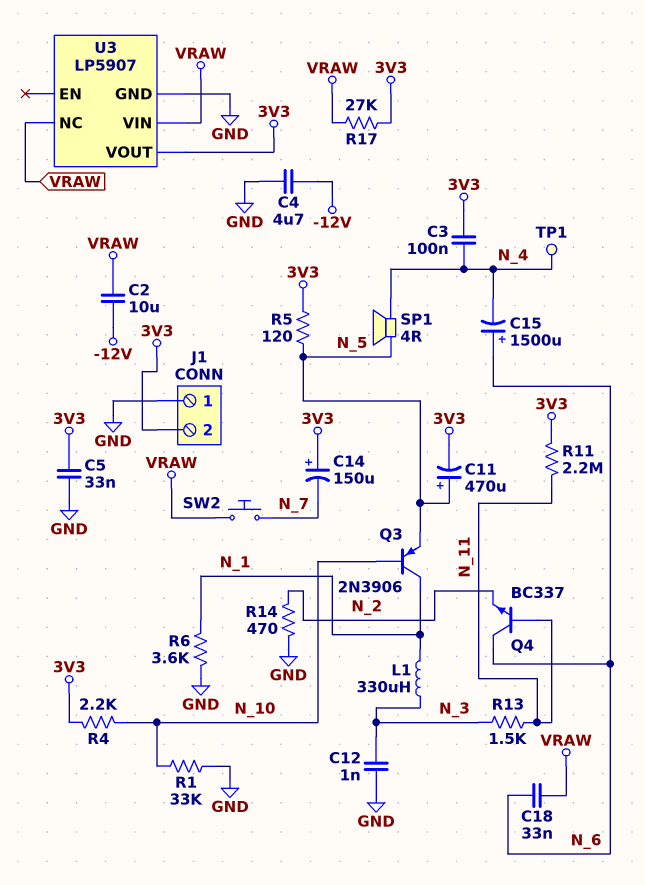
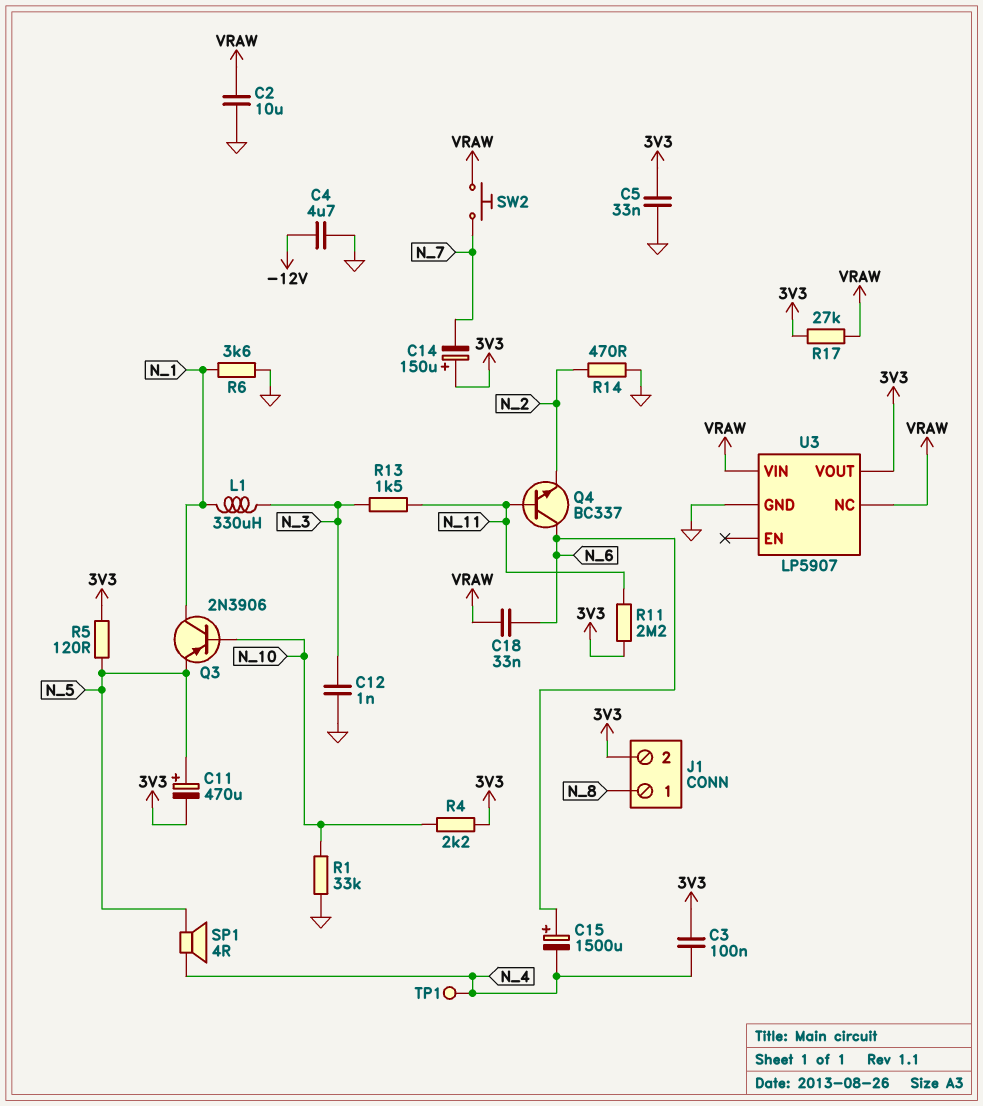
C2: 10uF (-12V, VRAW) -> 10uF (GND, VRAW)
J1 pin 1: GND -> N_8

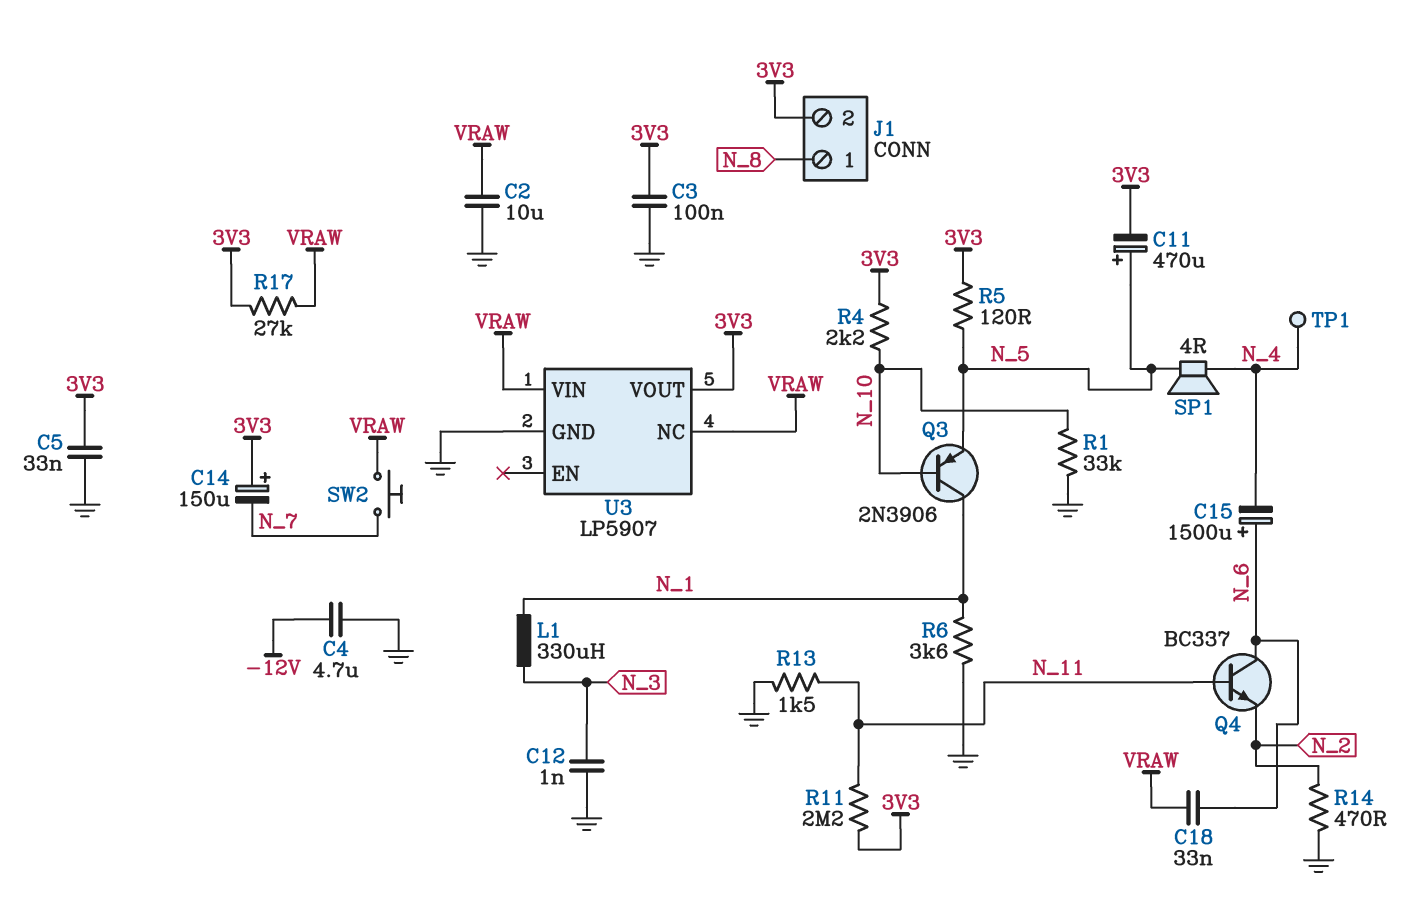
C3: 100nF (3V3, N_4) -> 100nF (3V3, GND)
R13: 1.5k (N_3, N_11) -> 1.5k (GND, N_11)

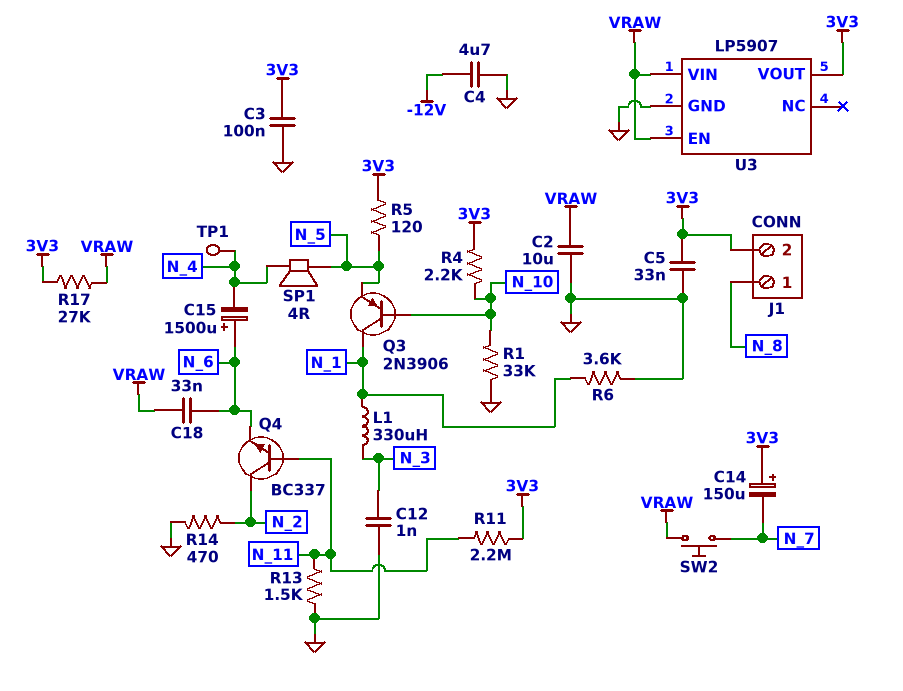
C11: 470uF (plus N_5, minus 3V3) -> none
Q4: NPN BC337 (B N_11, C N_6, E N_2) -> NPN BC337 (B N_11, C N_2, E N_6)
U3 pin EN: none -> VRAW
U3 pin NC: VRAW -> none

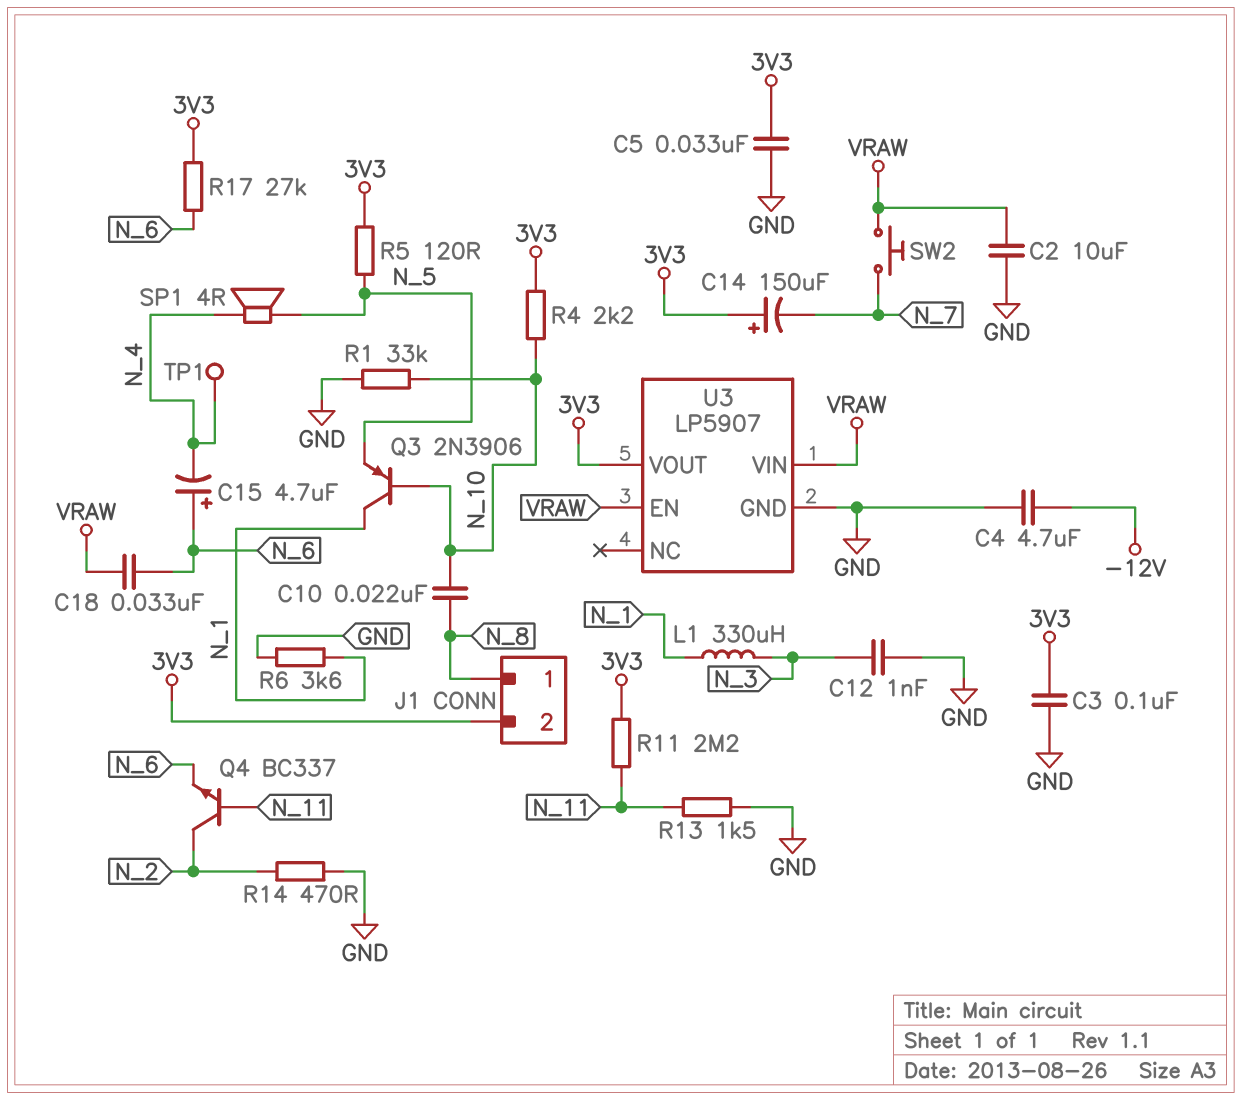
C10: none -> 22nF (N_8, N_10)
C15: 1500uF (plus N_6, minus N_4) -> 4.7uF (plus N_6, minus N_4)
R17: 27k (3V3, VRAW) -> 27k (3V3, N_6)

